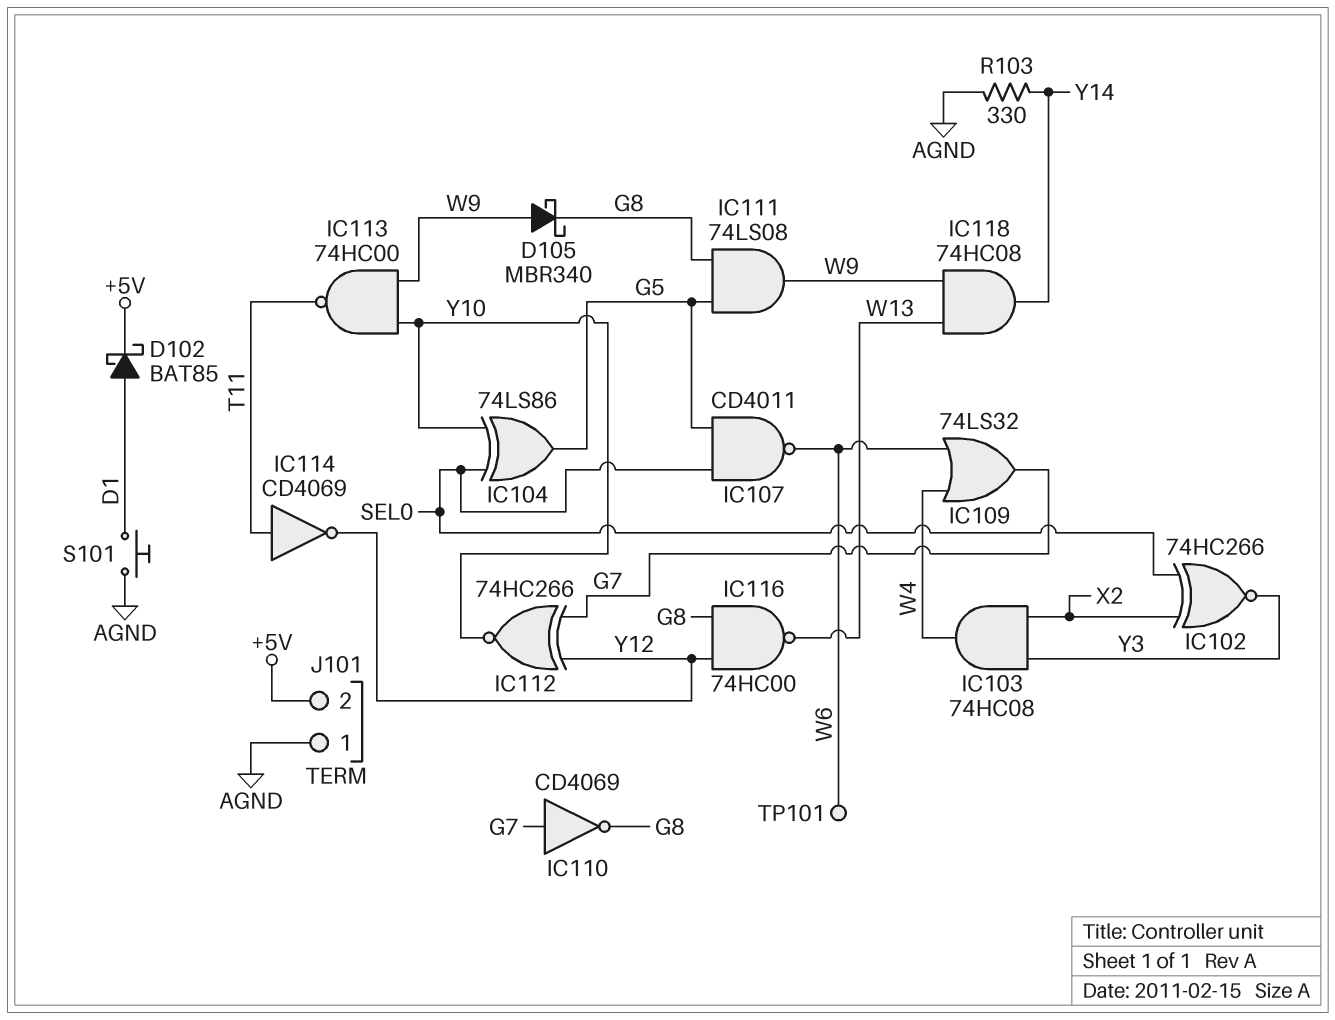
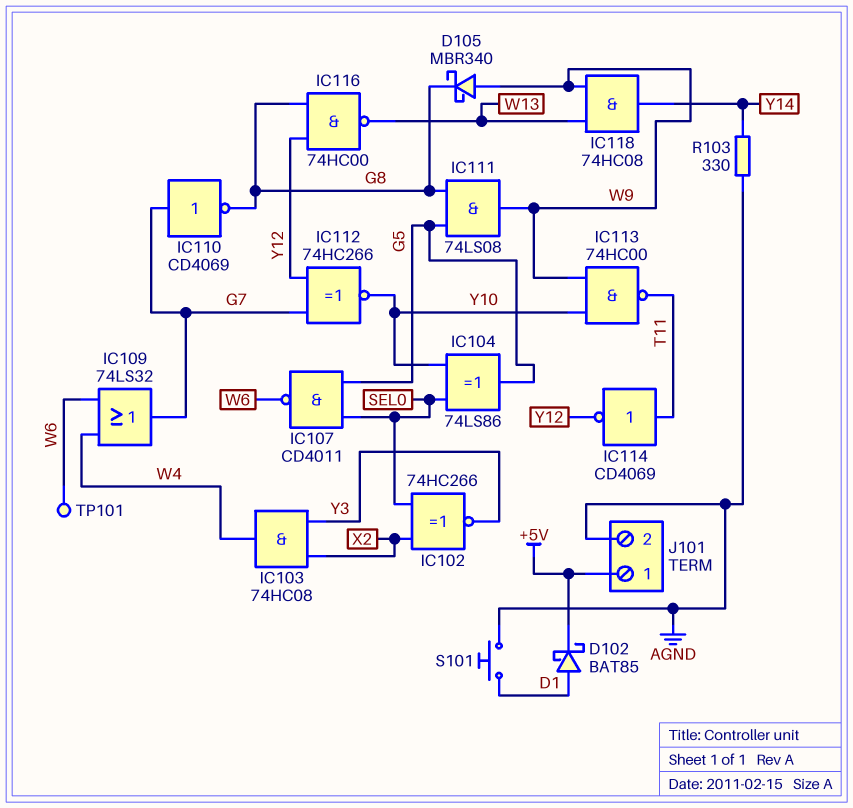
J101 pin 1: AGND -> +5V
J101 pin 2: +5V -> AGND

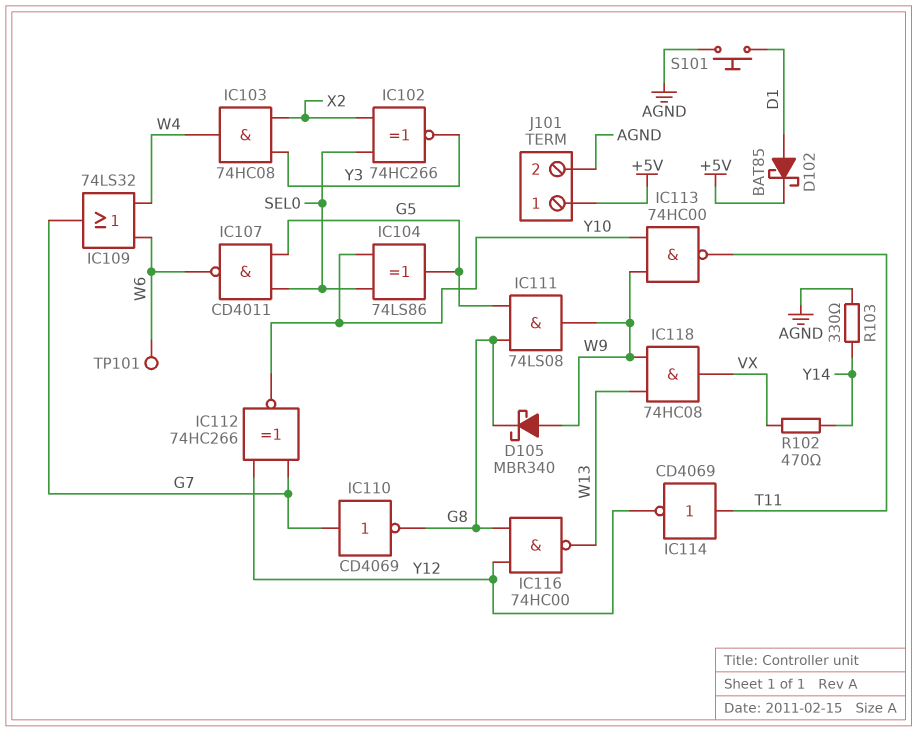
IC118: AND 74HC08 (in W9, in W13, out Y14) -> AND 74HC08 (in W9, in W13, out VX)
R102: none -> 470 (VX, Y14)

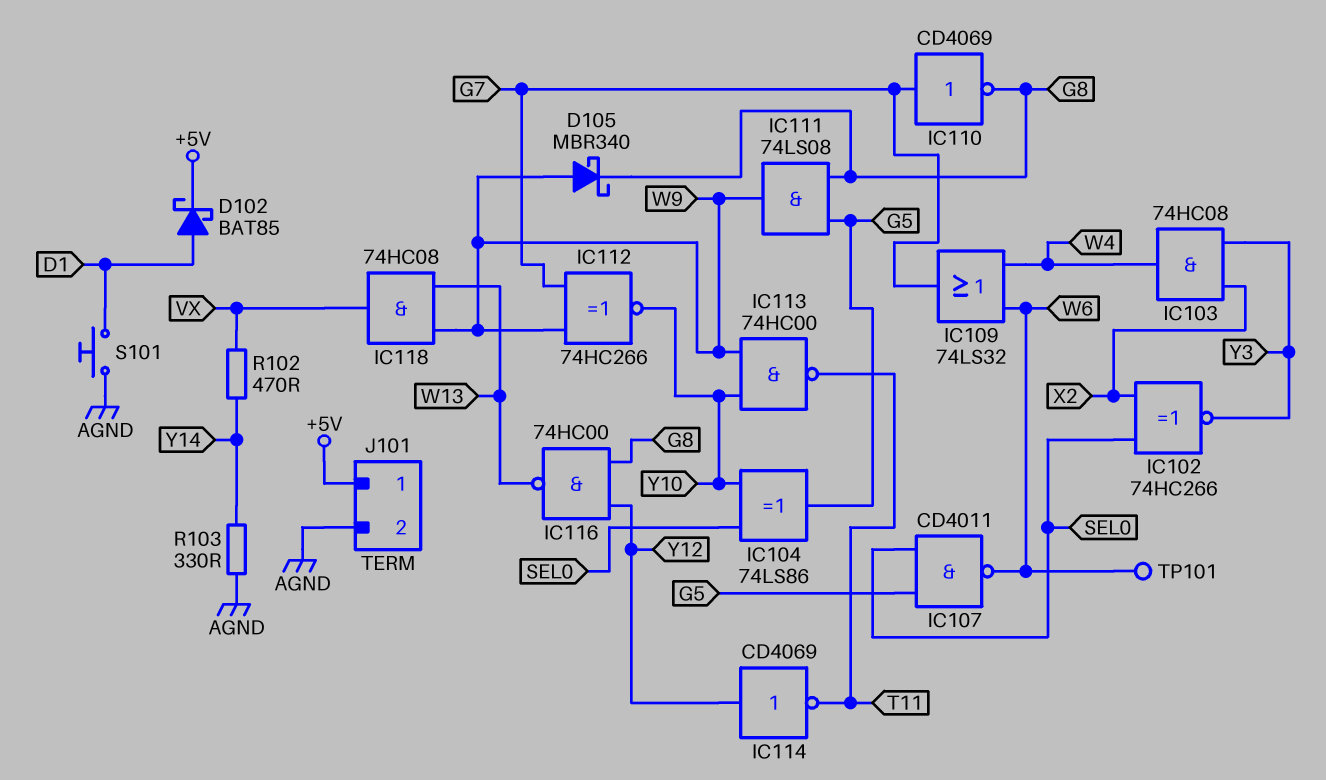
IC112: XNOR 74HC266 (in G7, in Y12, out Y10) -> XNOR 74HC266 (in G7, in W9, out Y10)
IC114: NOT CD4069 (in T11, out Y12) -> NOT CD4069 (in Y12, out T11)

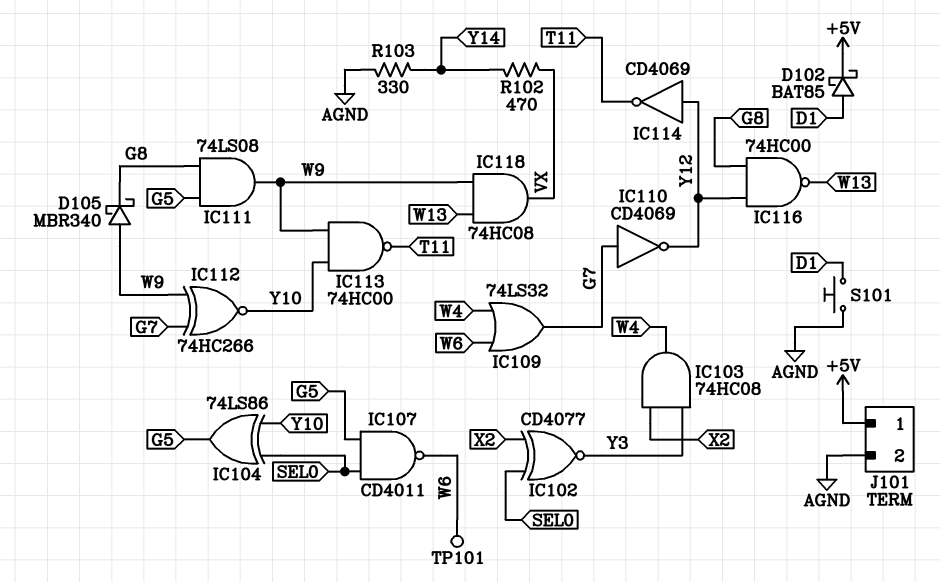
IC102: XNOR 74HC266 (in SEL0, in X2, out Y3) -> XNOR CD4077 (in SEL0, in X2, out Y3)
IC110: NOT CD4069 (in G7, out G8) -> NOT CD4069 (in G7, out Y12)

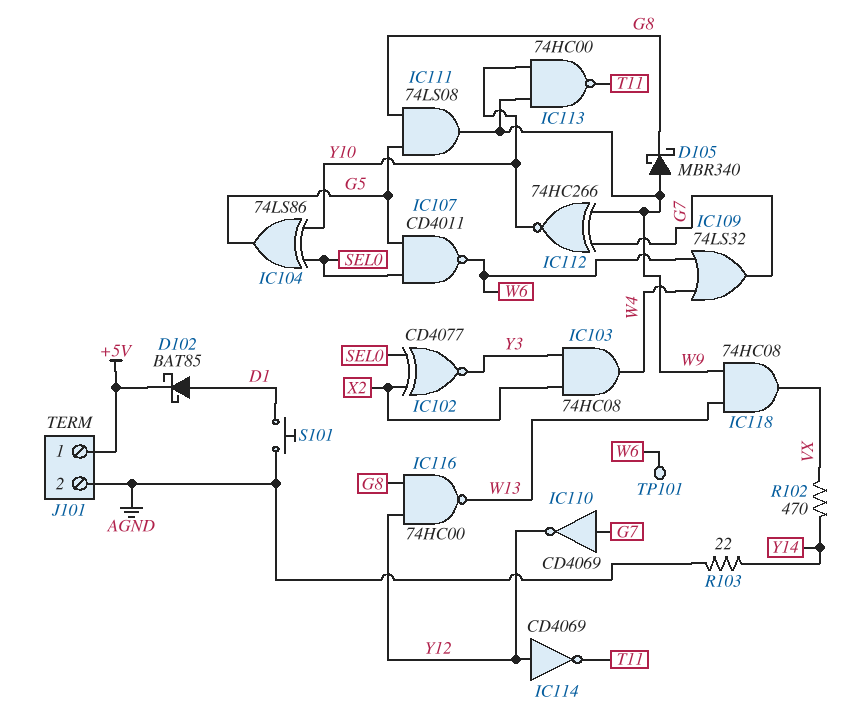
R103: 330 (AGND, Y14) -> 22 (AGND, Y14)

